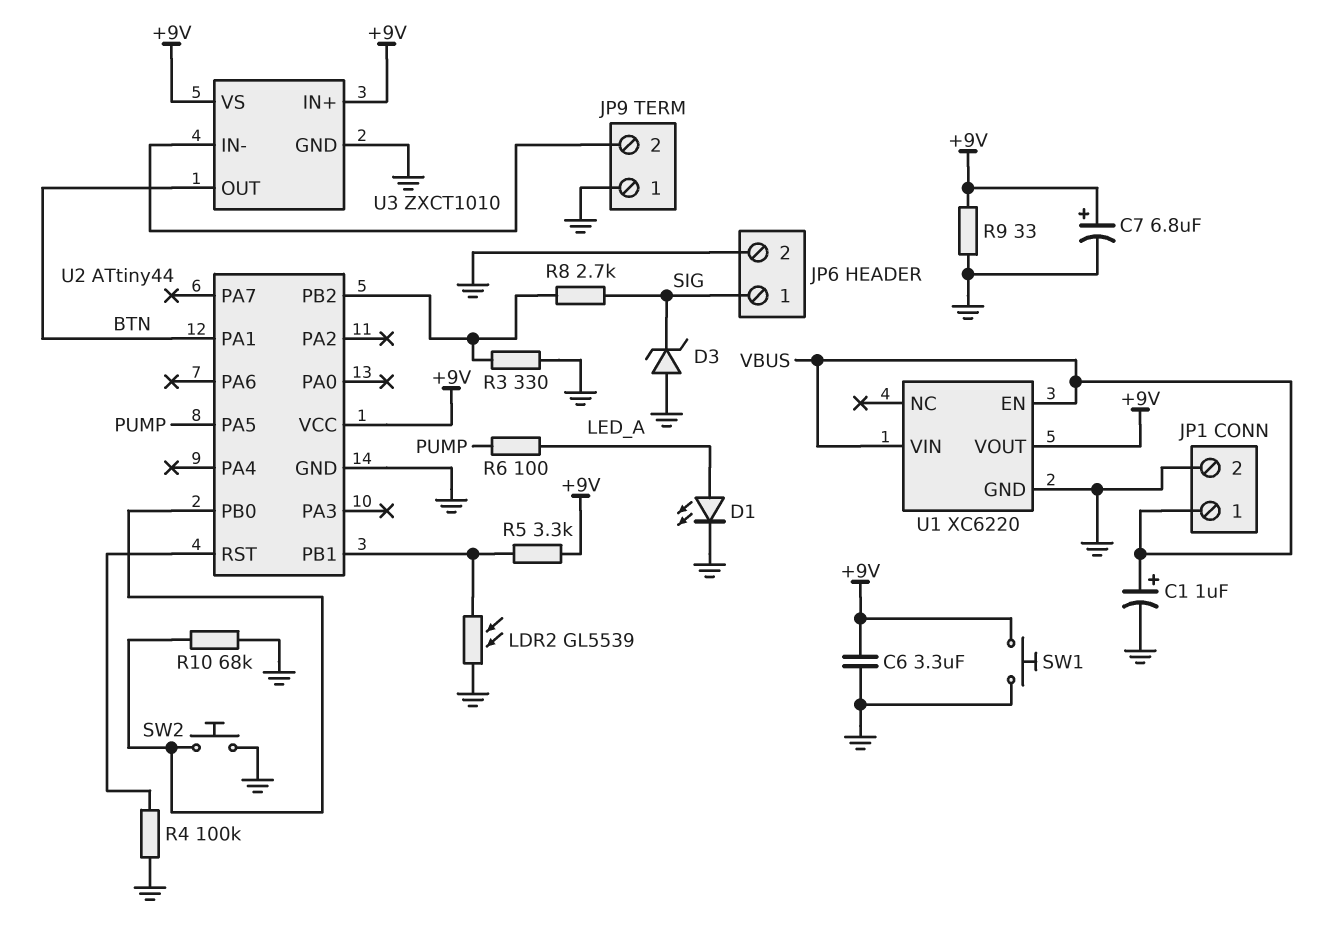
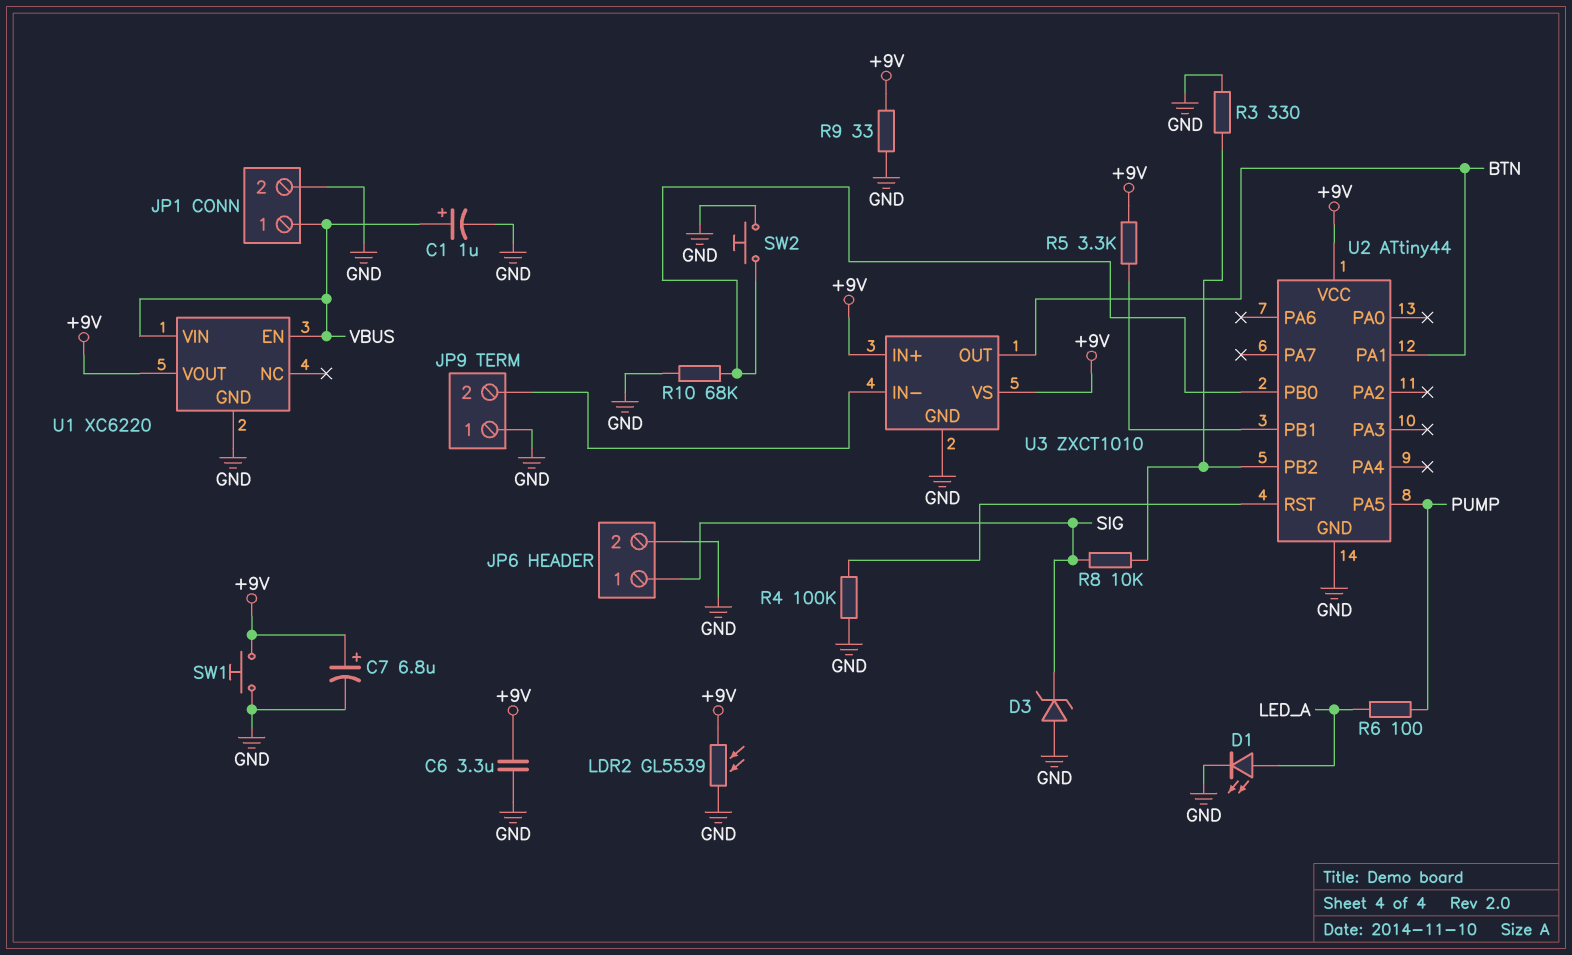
LDR2: GL5539 (GND, U2/PB1) -> GL5539 (+9V, GND)
R8: 2.7k (SIG, U2/PB2) -> 10k (SIG, U2/PB2)

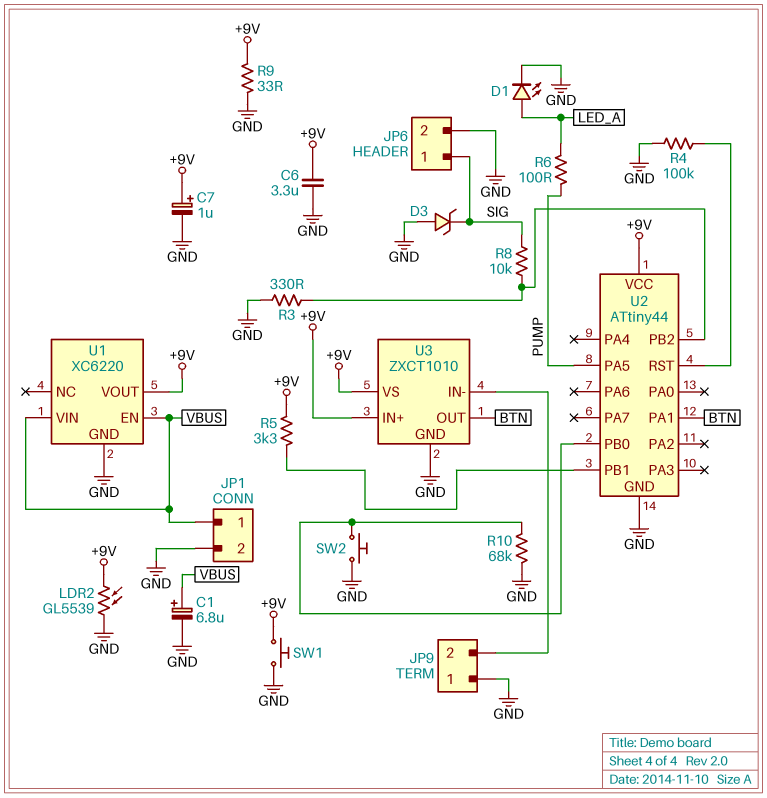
C1: 1uF (plus VBUS, minus GND) -> 6.8uF (plus VBUS, minus GND)
C7: 6.8uF (plus +9V, minus GND) -> 1uF (plus +9V, minus GND)

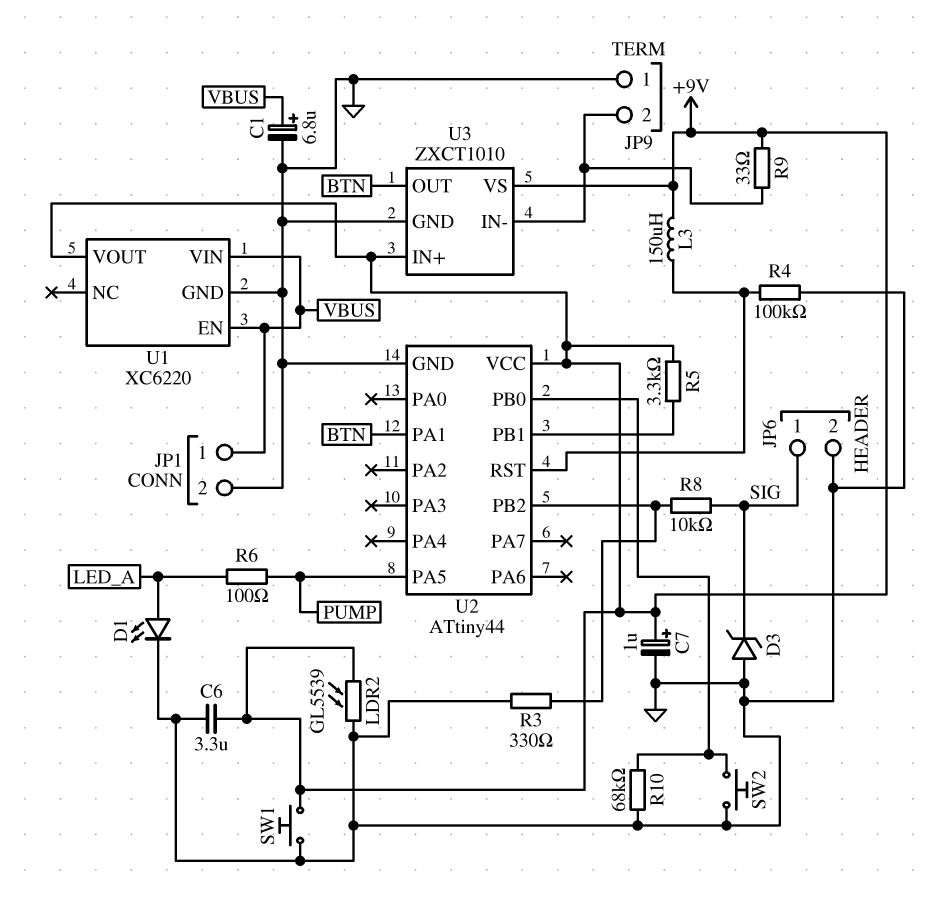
L3: none -> 150uH (+9V, U2/RST)
R9: 33 (+9V, GND) -> 33 (+9V, JP9/2)

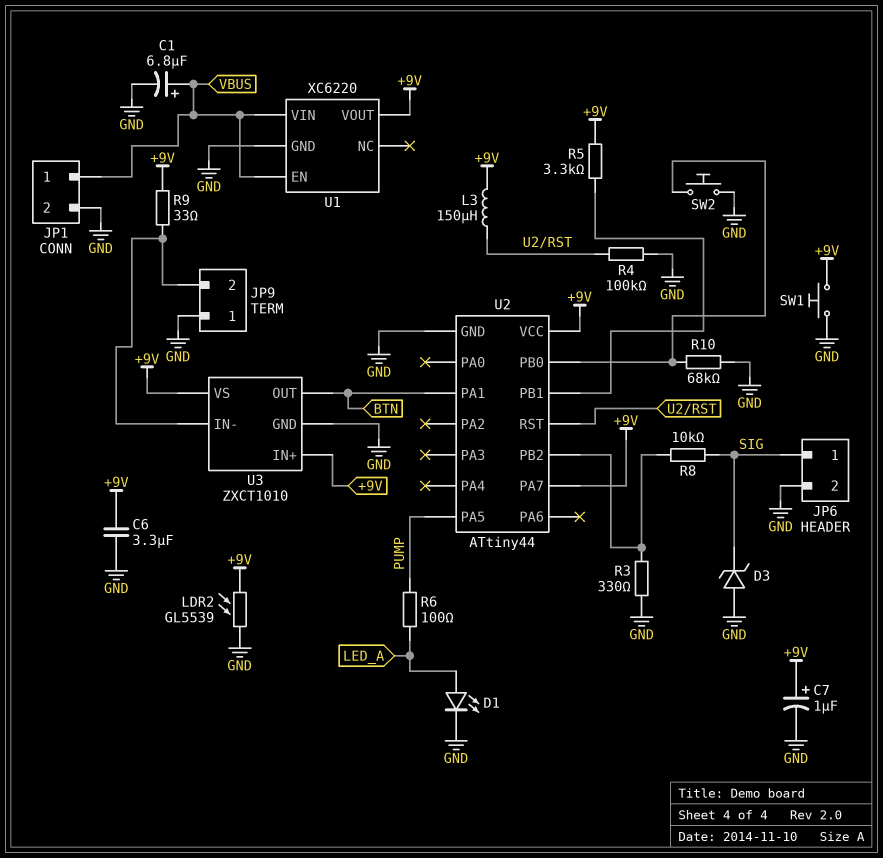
U2 pin PA7: none -> +9V

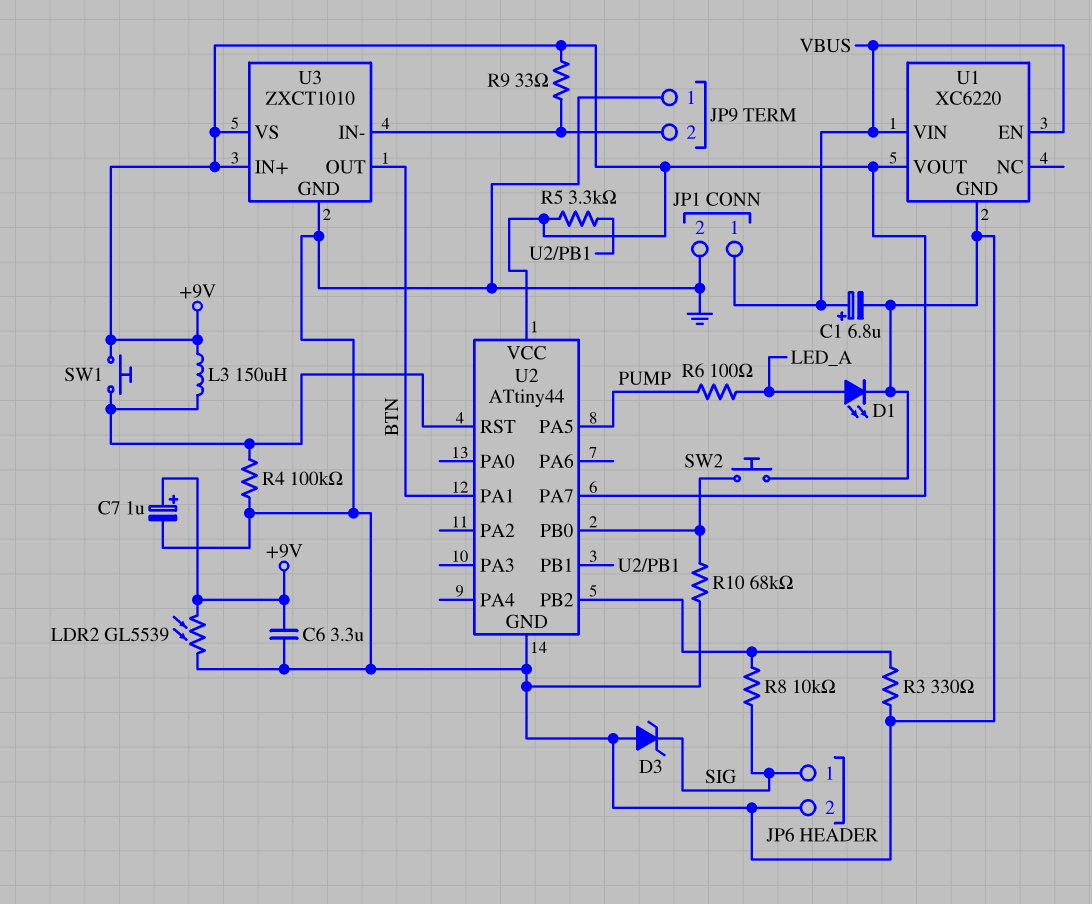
SW1: button (+9V, GND) -> button (+9V, U2/RST)

